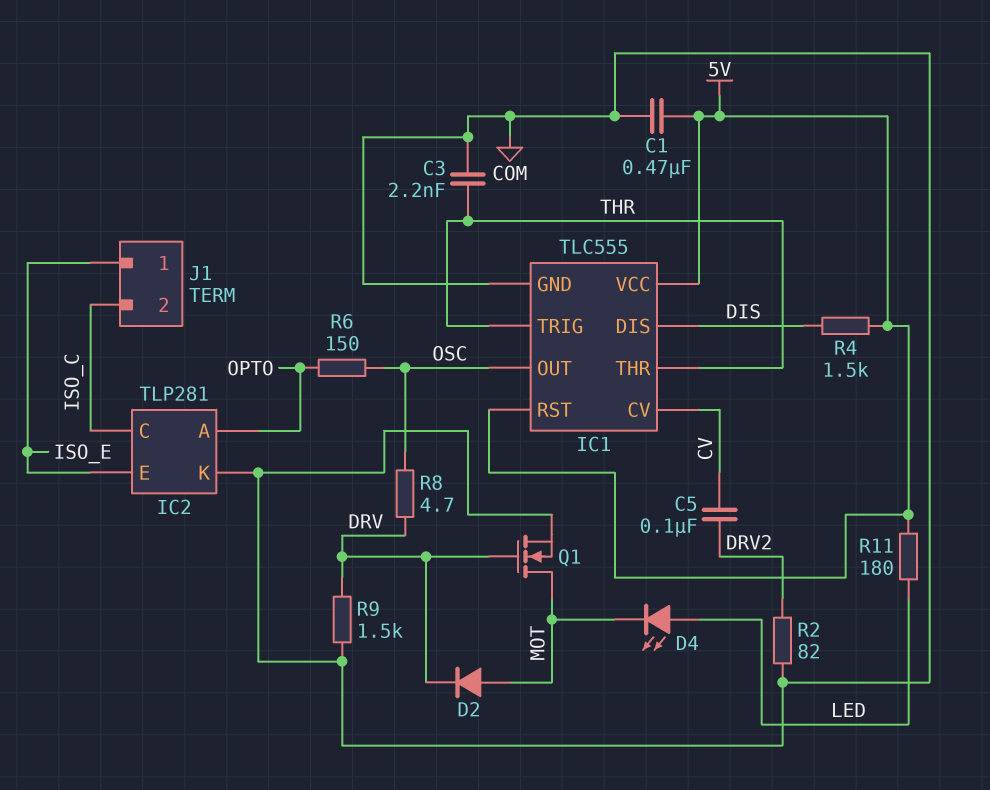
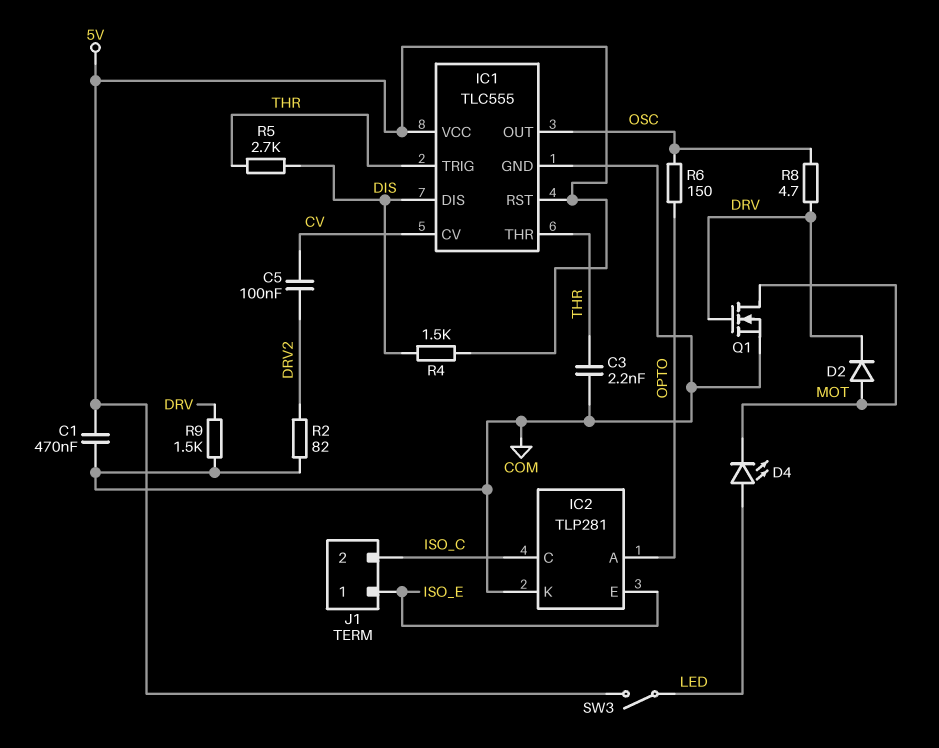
R5: none -> 2.7k (DIS, THR)
R11: 180 (5V, LED) -> none
SW3: none -> switch (5V, LED)

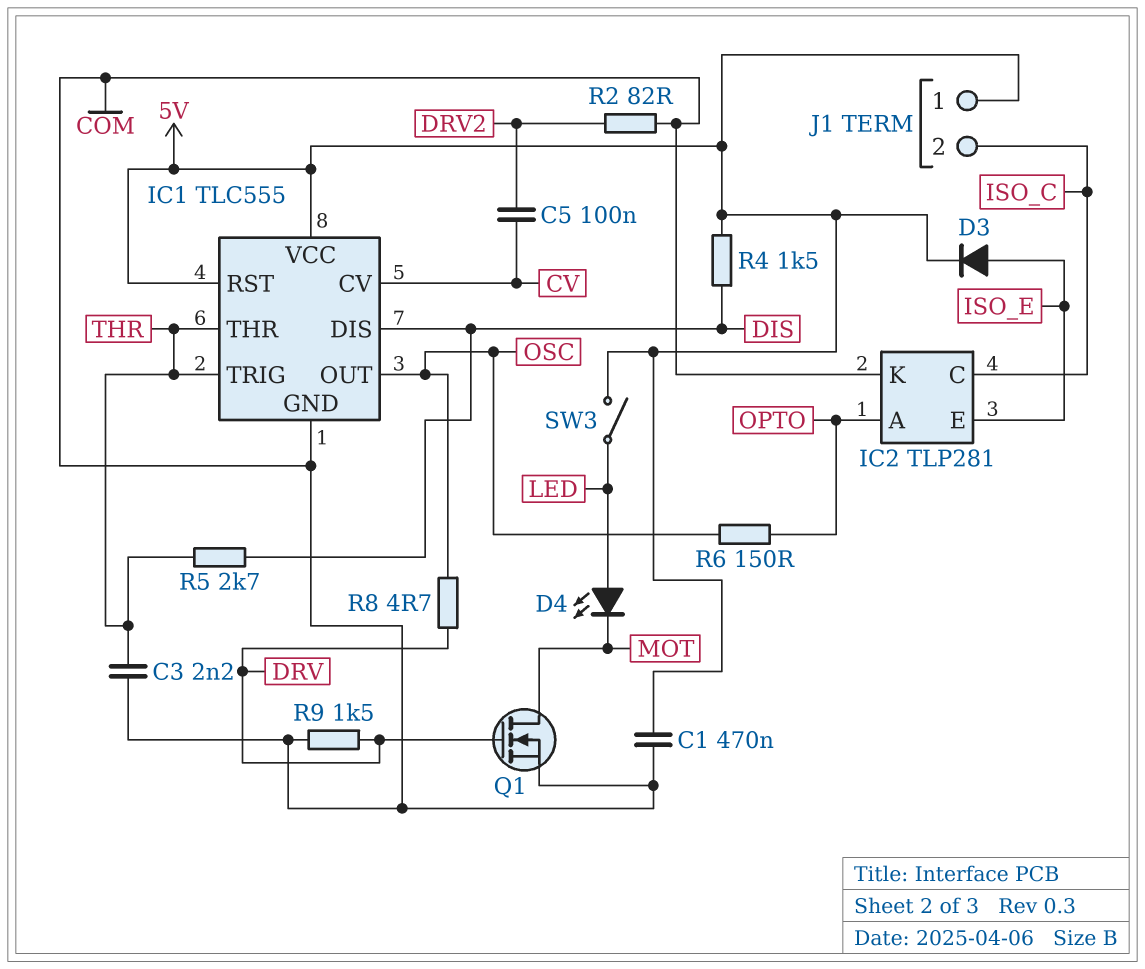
D2: diode (A MOT, K DRV) -> none
D3: none -> diode (A ISO_E, K 5V)
J1 pin 1: ISO_E -> 5V

